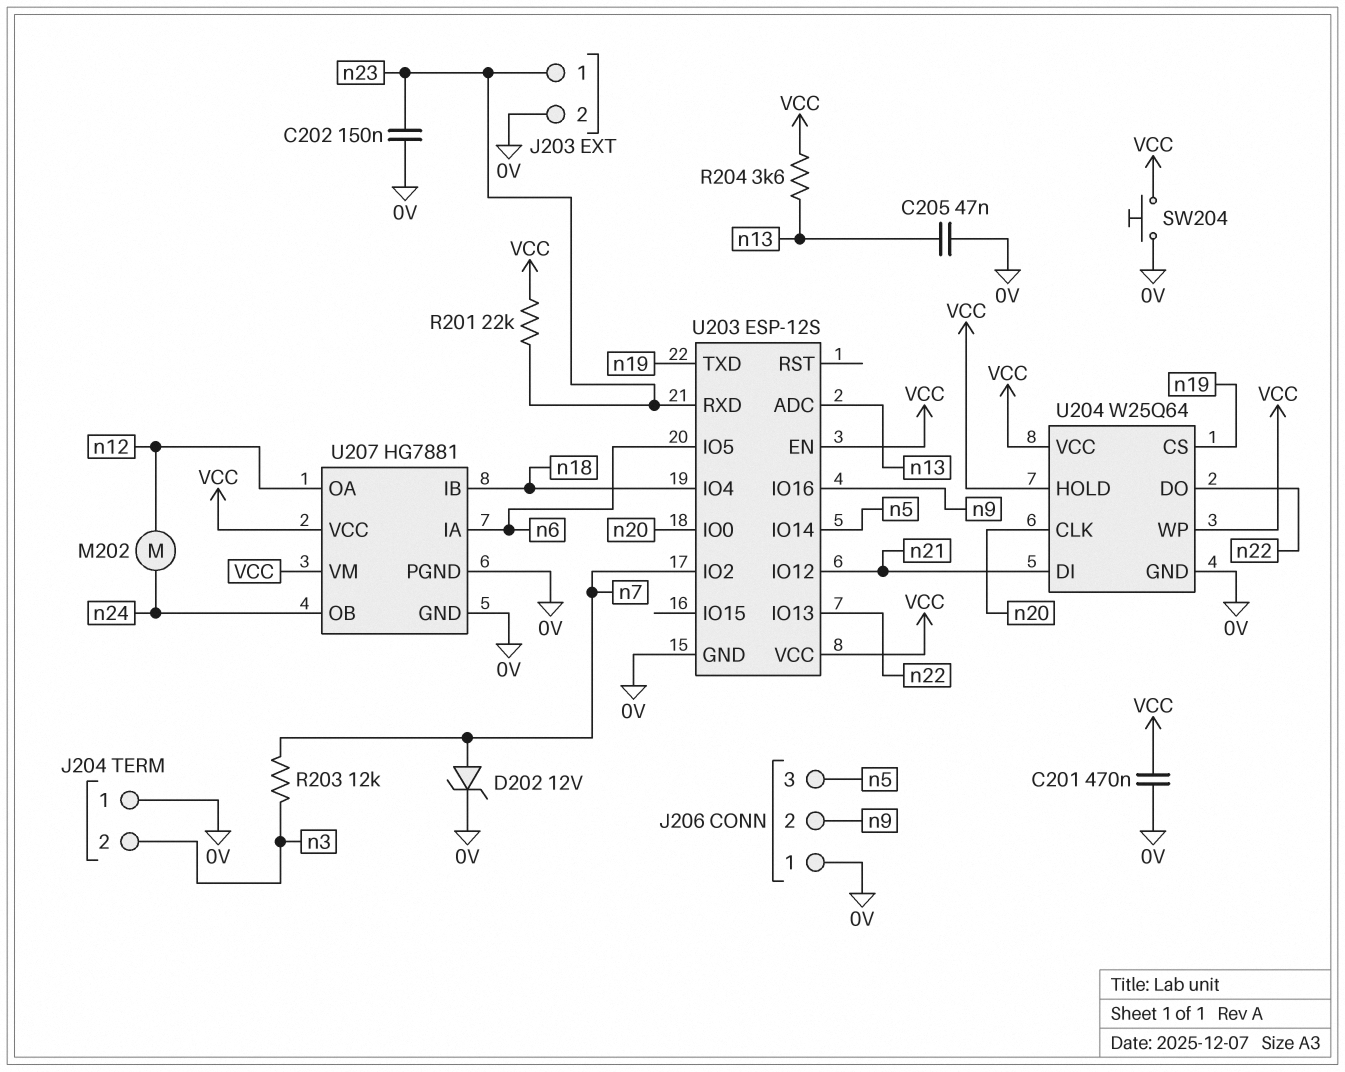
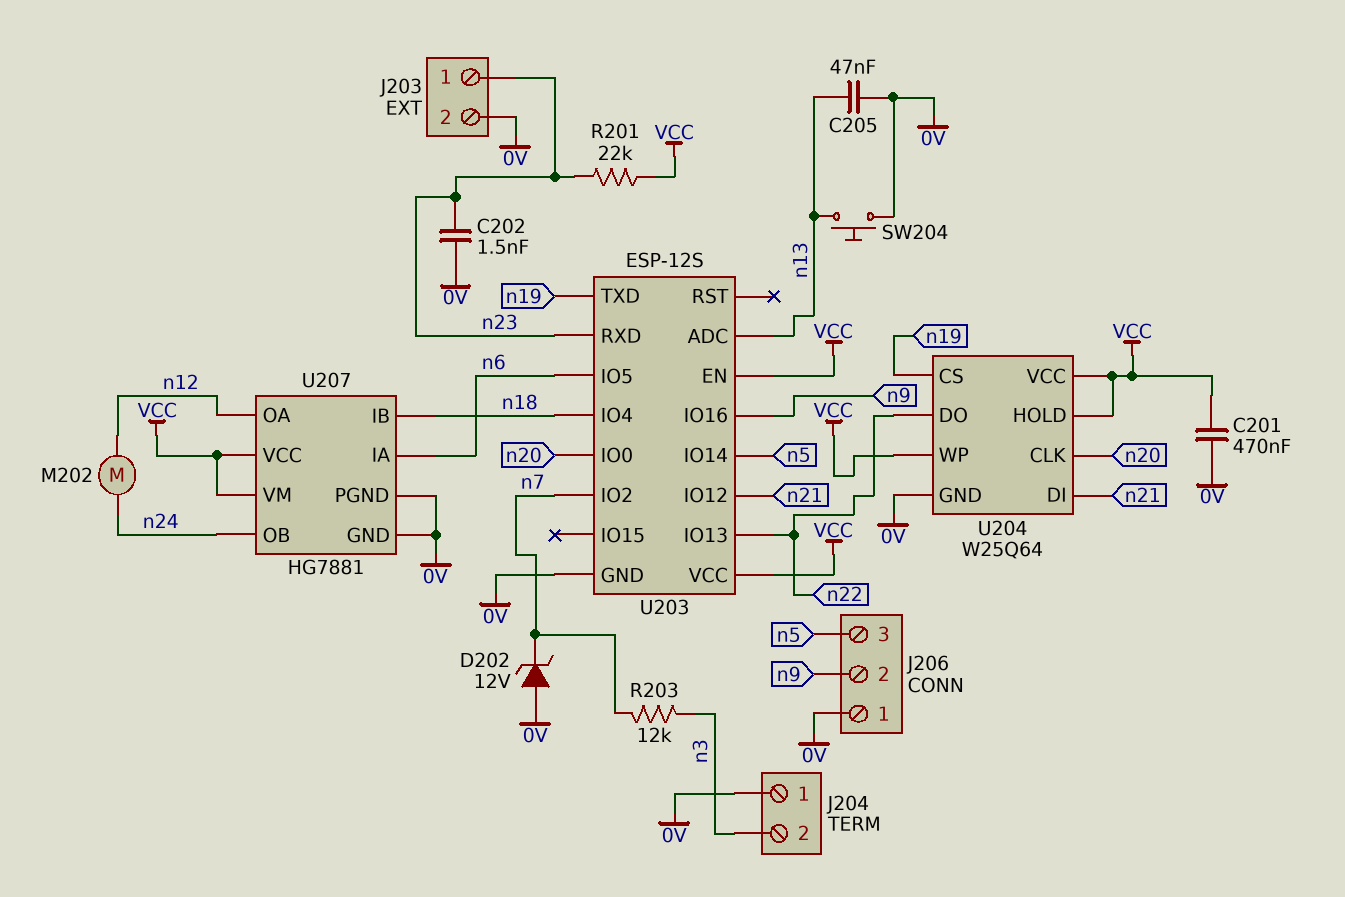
C202: 150nF (0V, n23) -> 1.5nF (0V, n23)
D202: zener 12V (A n7, K 0V) -> zener 12V (A 0V, K n7)
R204: 3.6k (VCC, n13) -> none
SW204: button (0V, VCC) -> button (0V, n13)

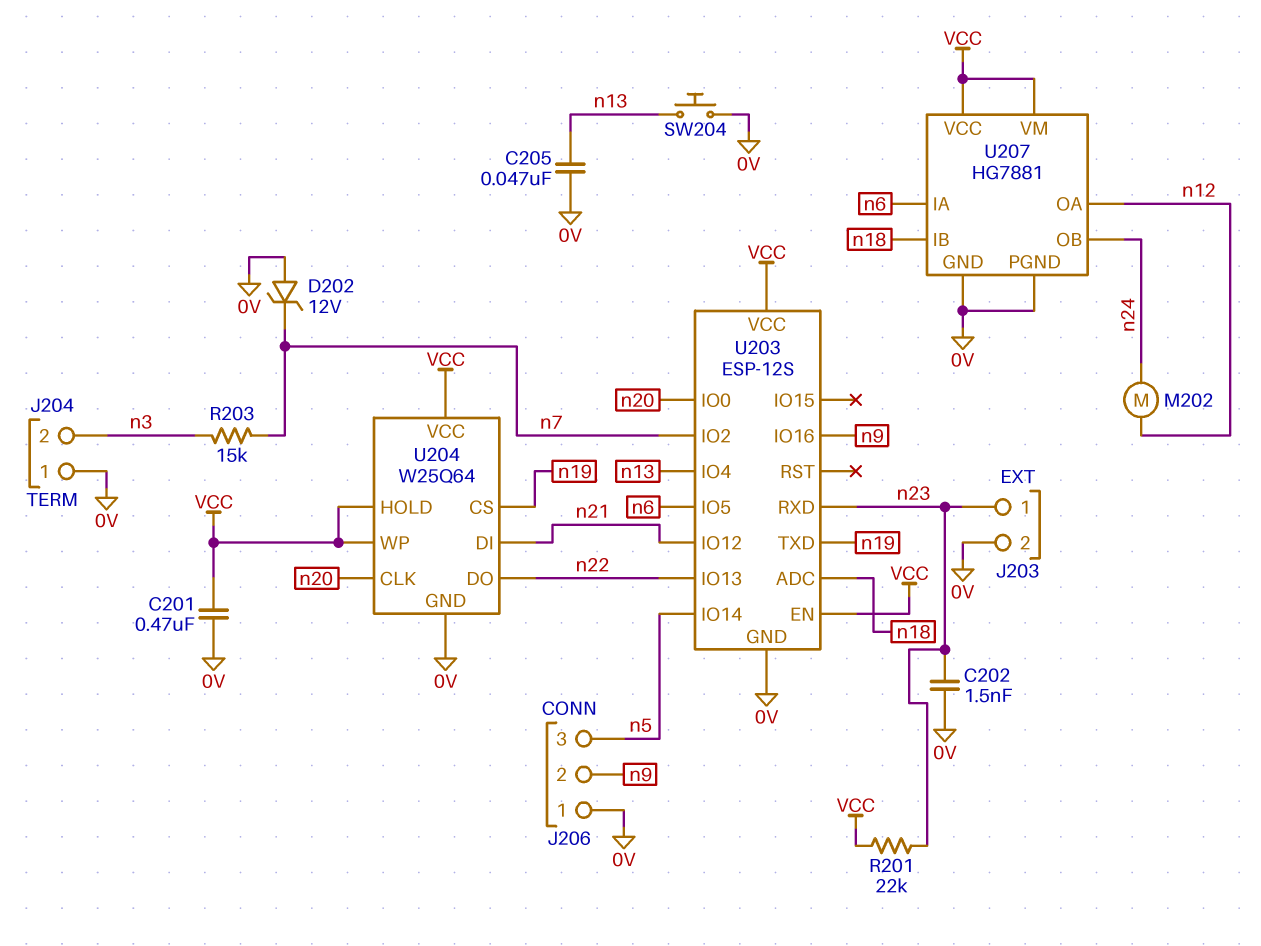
R203: 12k (n3, n7) -> 15k (n3, n7)
U203 pin ADC: n13 -> n18
U203 pin IO4: n18 -> n13

